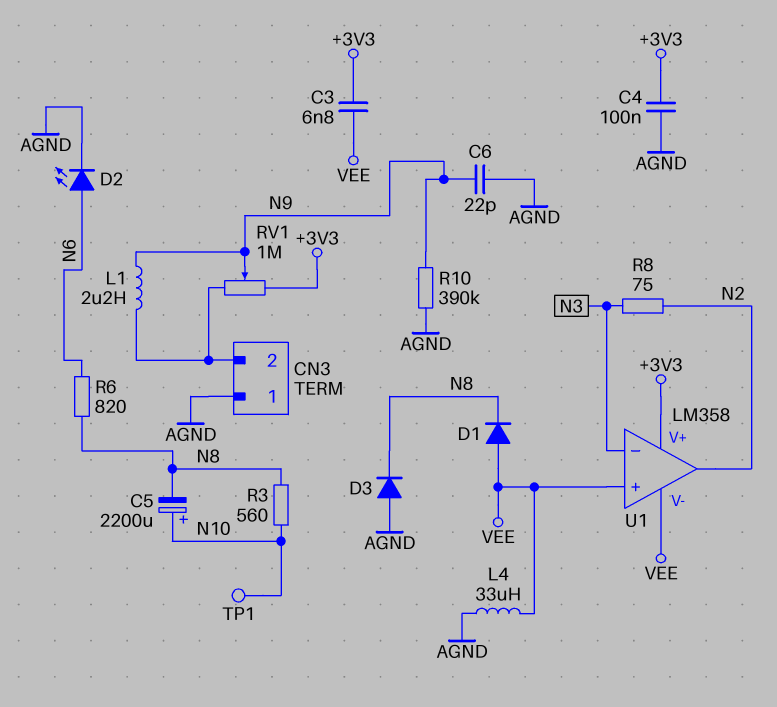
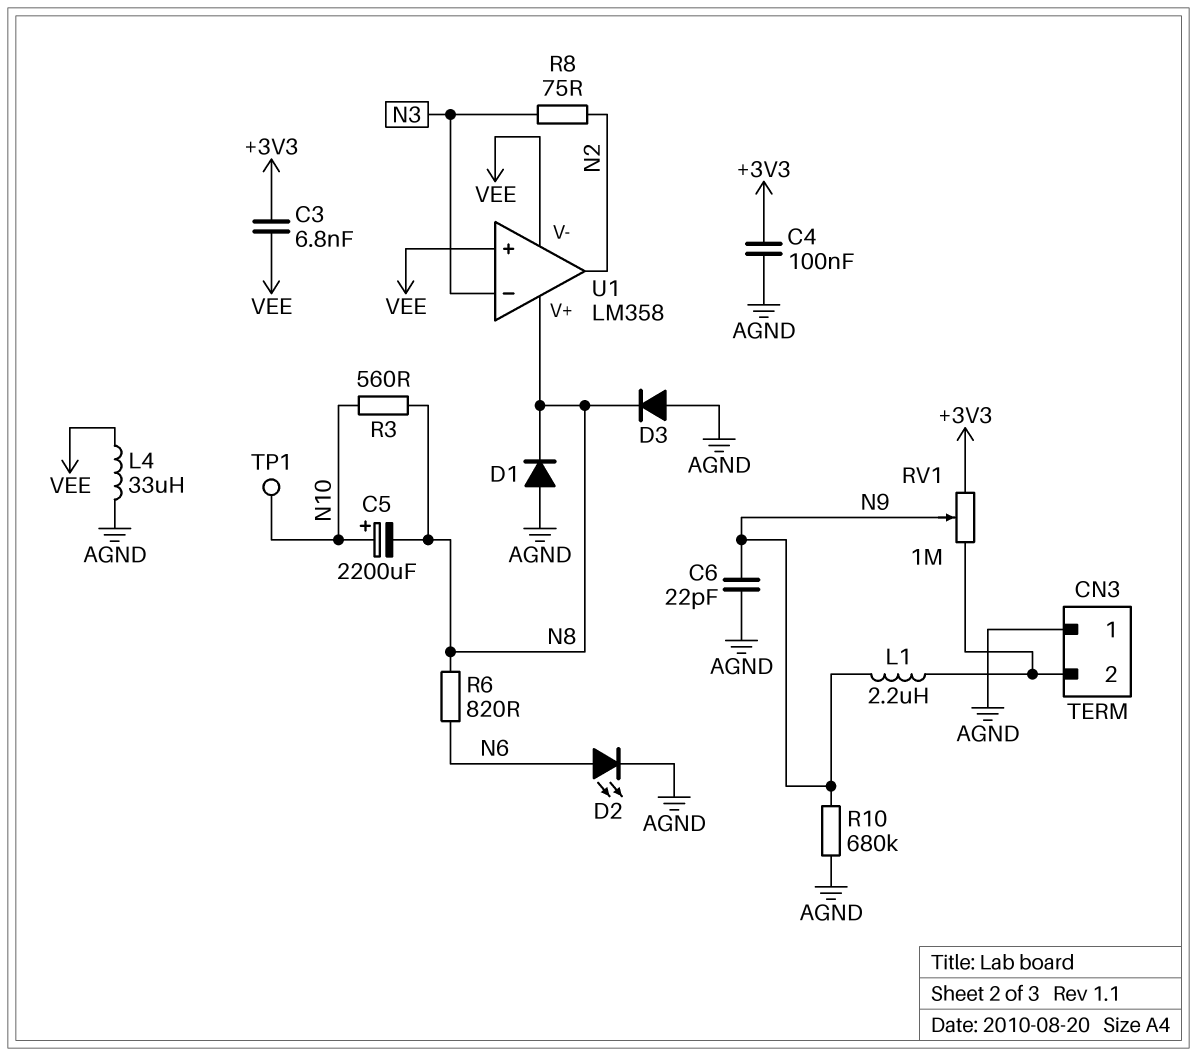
D1: diode (A VEE, K N8) -> diode (A AGND, K N8)
R10: 390k (AGND, N9) -> 680k (AGND, N9)
U1 pin V+: +3V3 -> N8

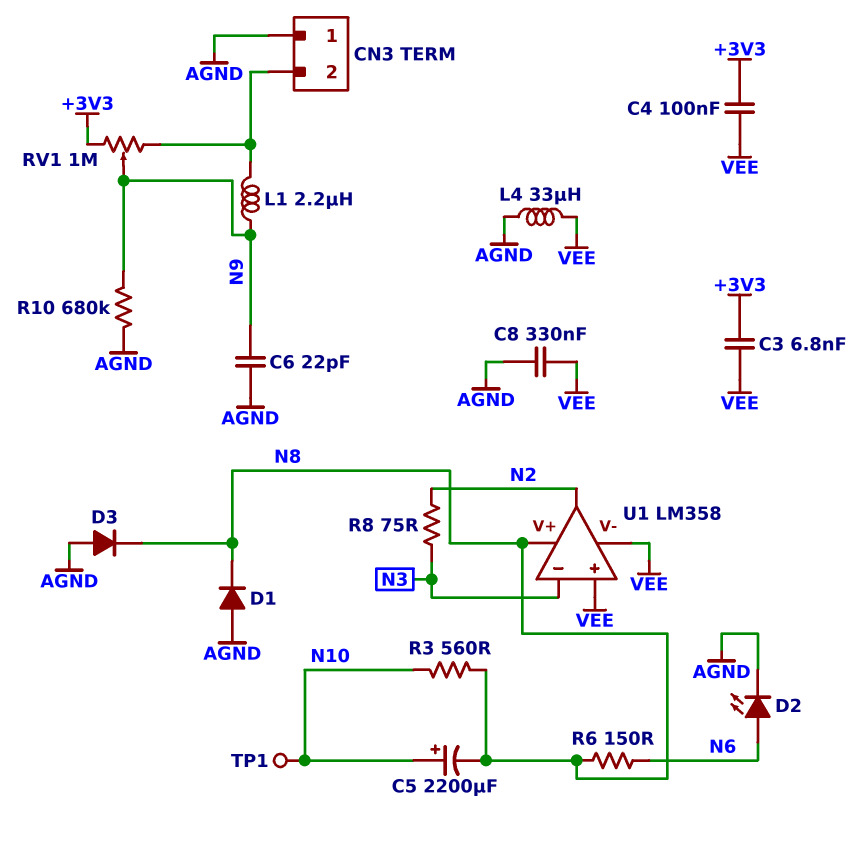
C4: 100nF (+3V3, AGND) -> 100nF (+3V3, VEE)
C8: none -> 330nF (AGND, VEE)
R6: 820 (N6, N8) -> 150 (N6, N8)

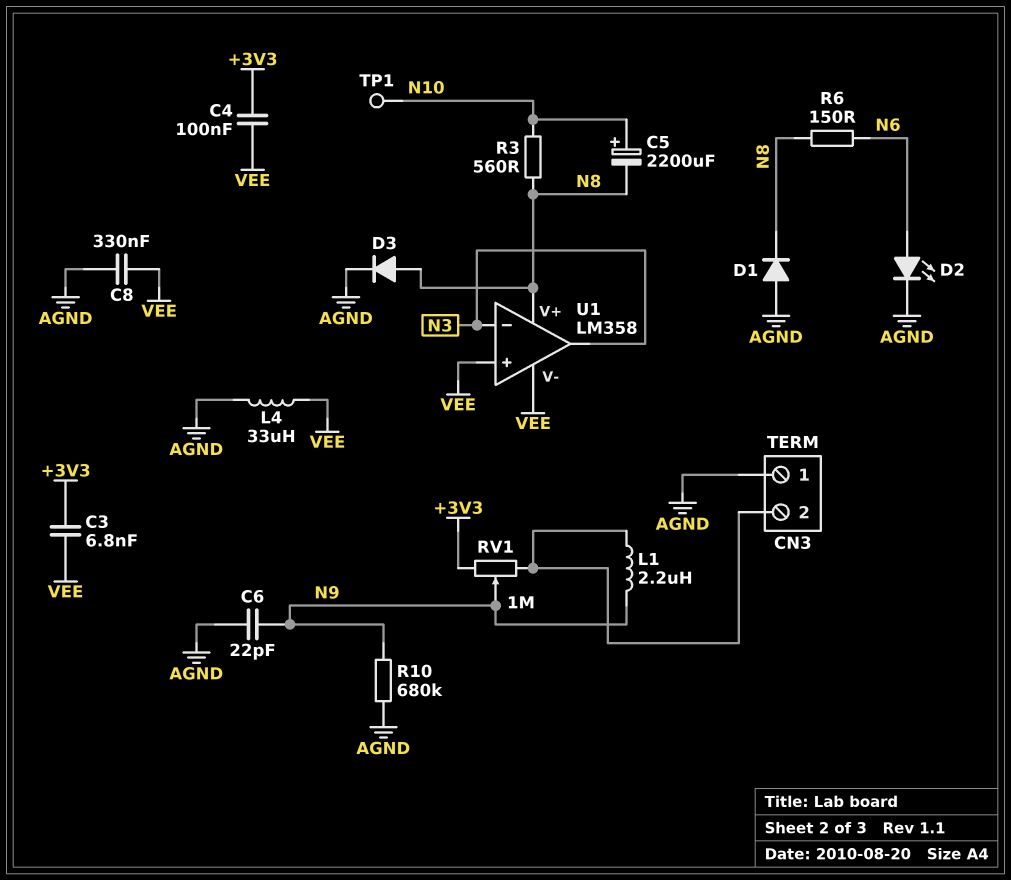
D3: diode (A AGND, K N8) -> diode (A N8, K AGND)
R8: 75 (N2, N3) -> none
U1 pin out: N2 -> N3

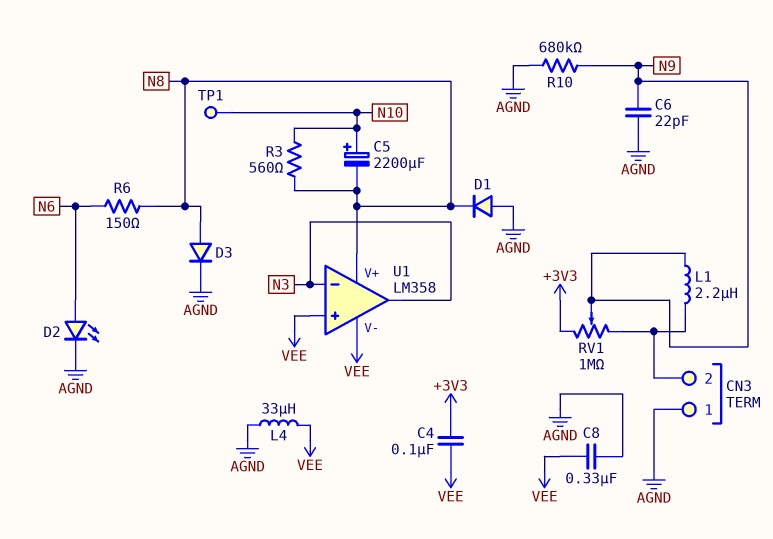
C3: 6.8nF (+3V3, VEE) -> none

